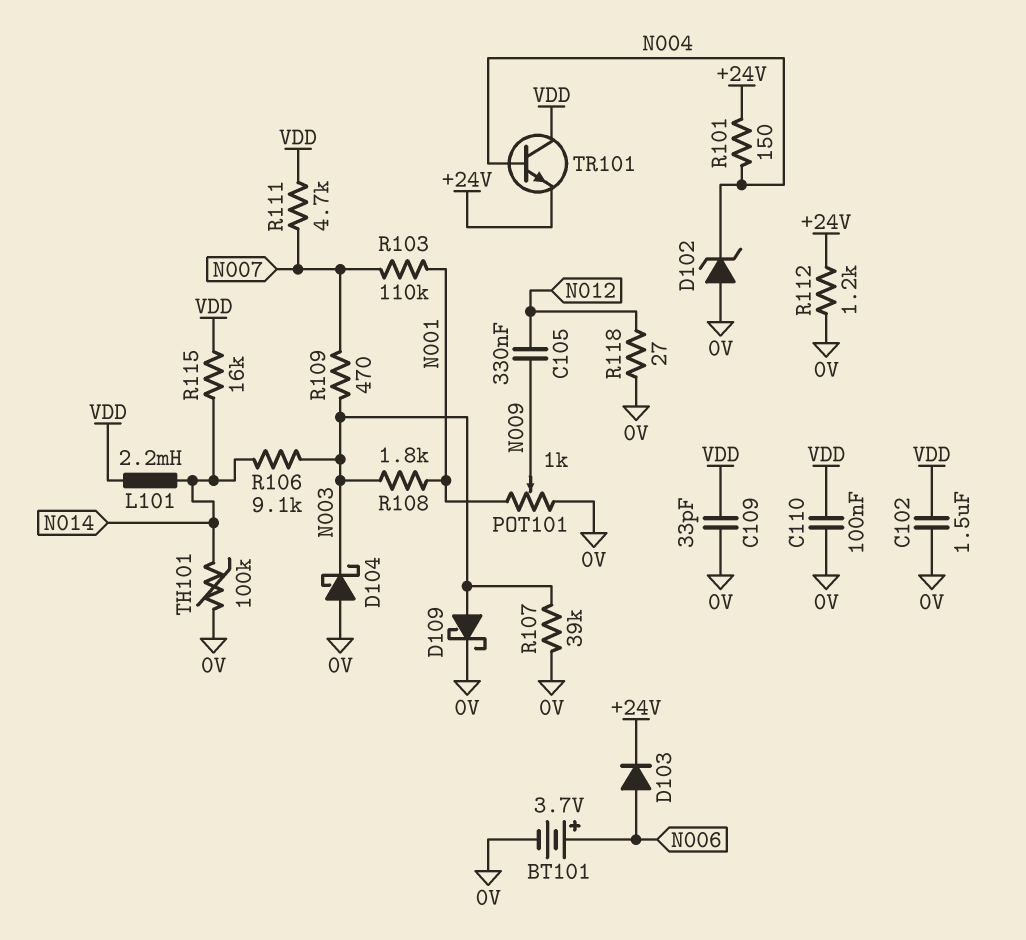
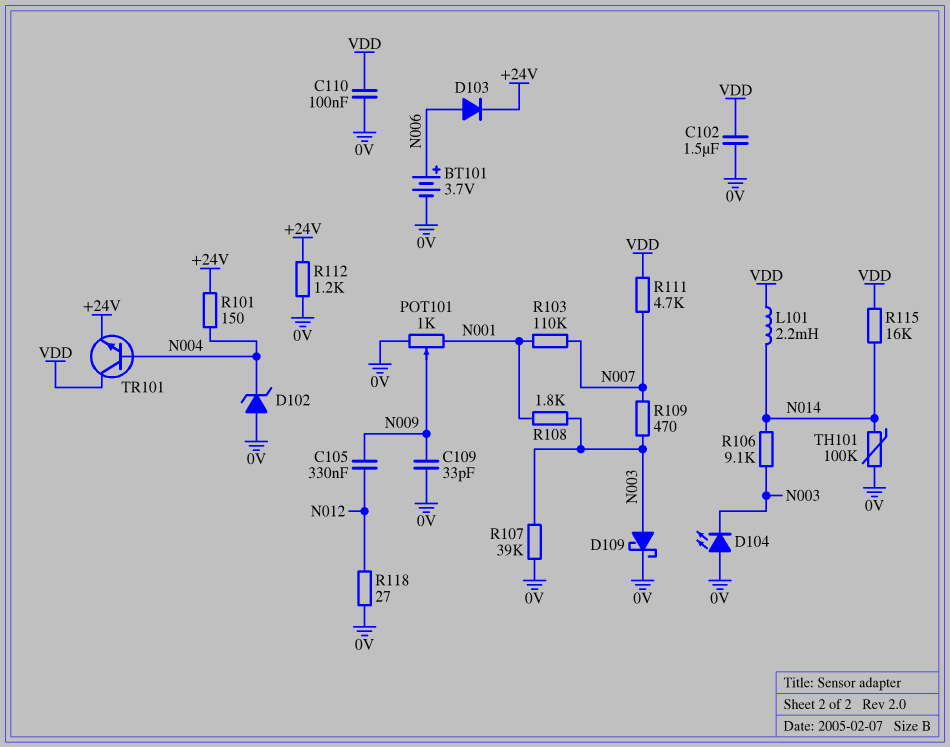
C109: 33pF (0V, VDD) -> 33pF (0V, N009)
D104: schottky (A 0V, K N003) -> LED (A 0V, K N003)

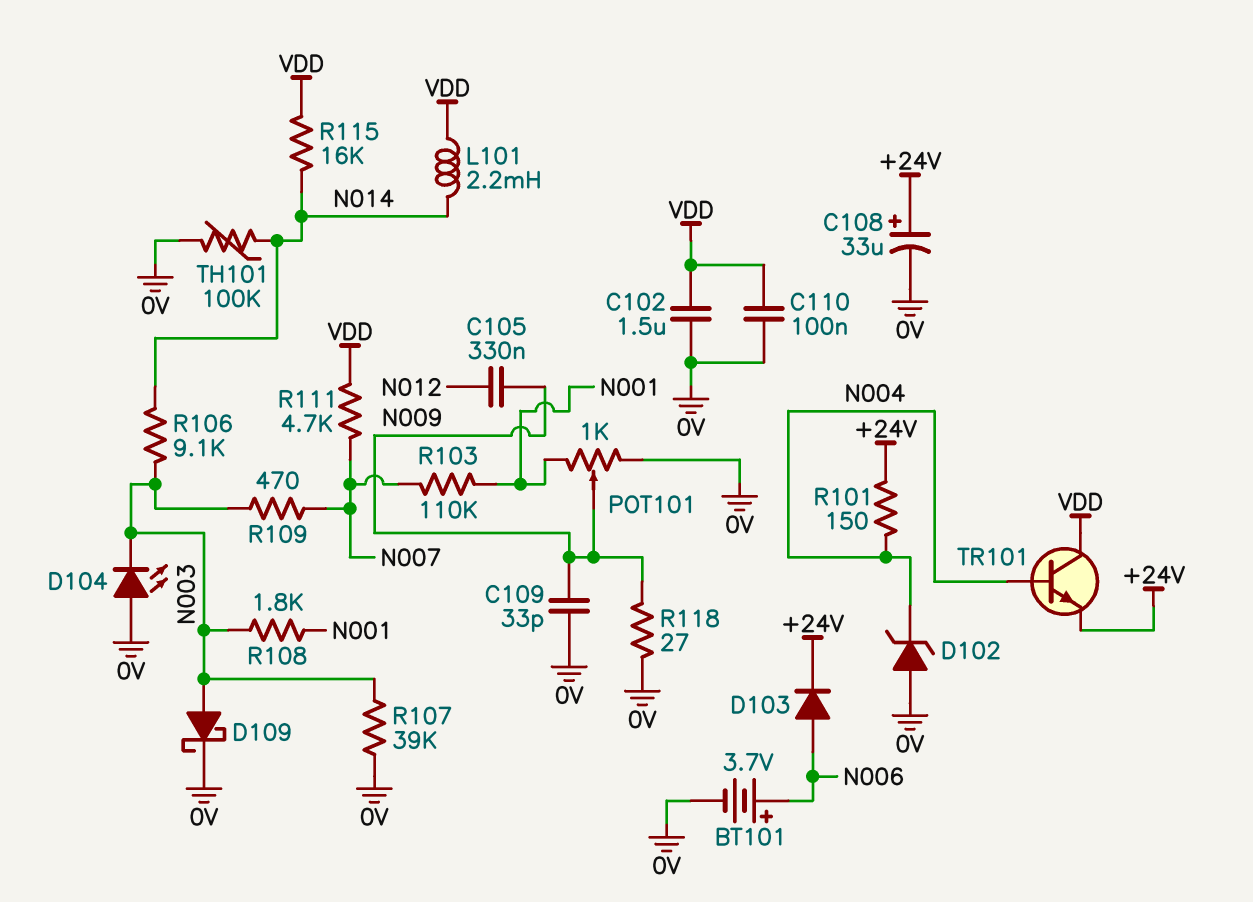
C108: none -> 33uF (plus +24V, minus 0V)
R112: 1.2k (+24V, 0V) -> none
R118: 27 (0V, N012) -> 27 (0V, N009)

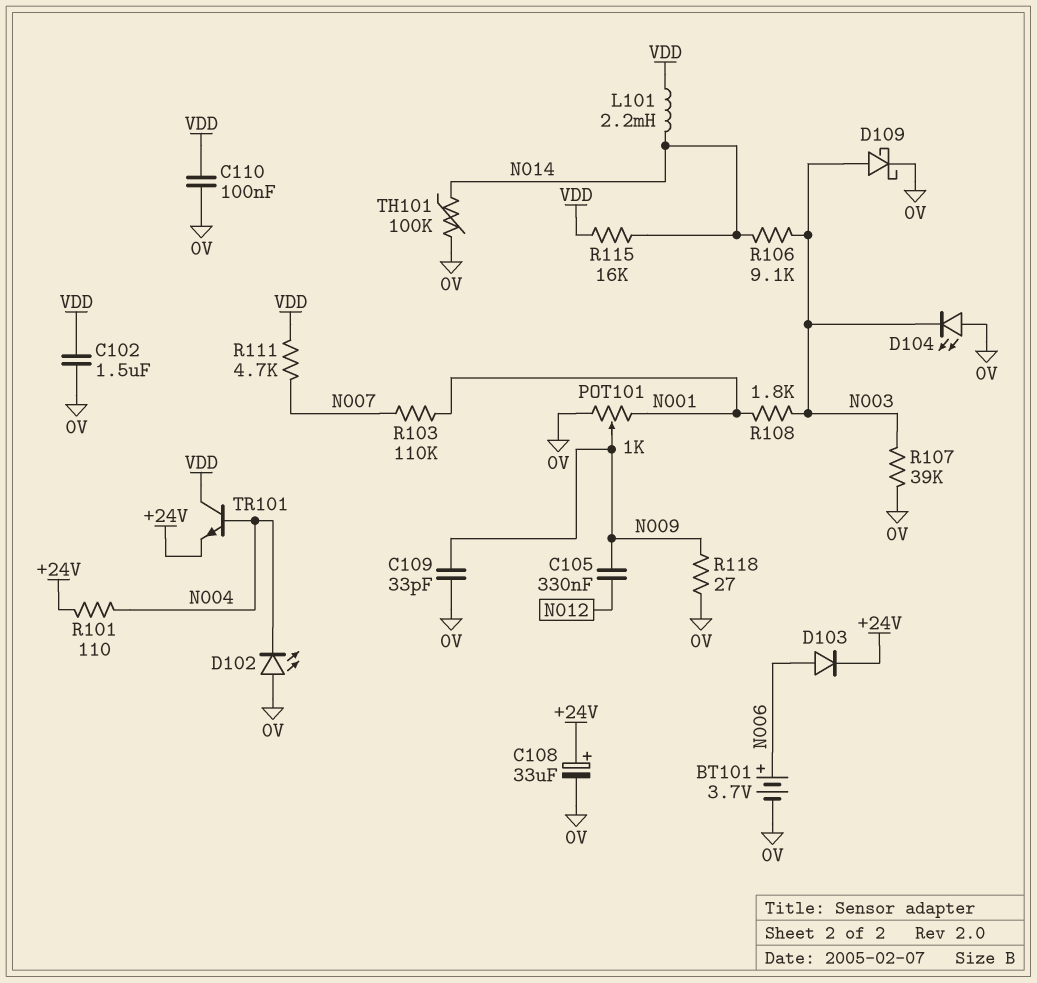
D102: zener (A 0V, K N004) -> LED (A 0V, K N004)
R101: 150 (+24V, N004) -> 110 (+24V, N004)
R109: 470 (N003, N007) -> none

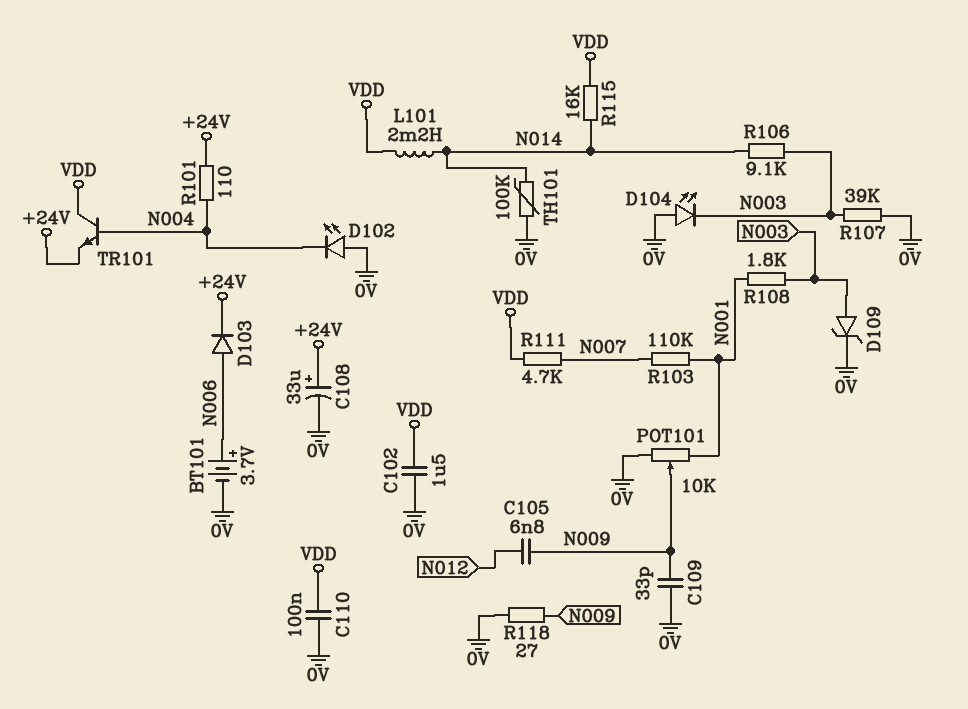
C105: 330nF (N009, N012) -> 6.8nF (N009, N012)
D109: schottky (A N003, K 0V) -> zener (A N003, K 0V)
POT101: 1k (0V, N001, wiper N009) -> 10k (0V, N001, wiper N009)

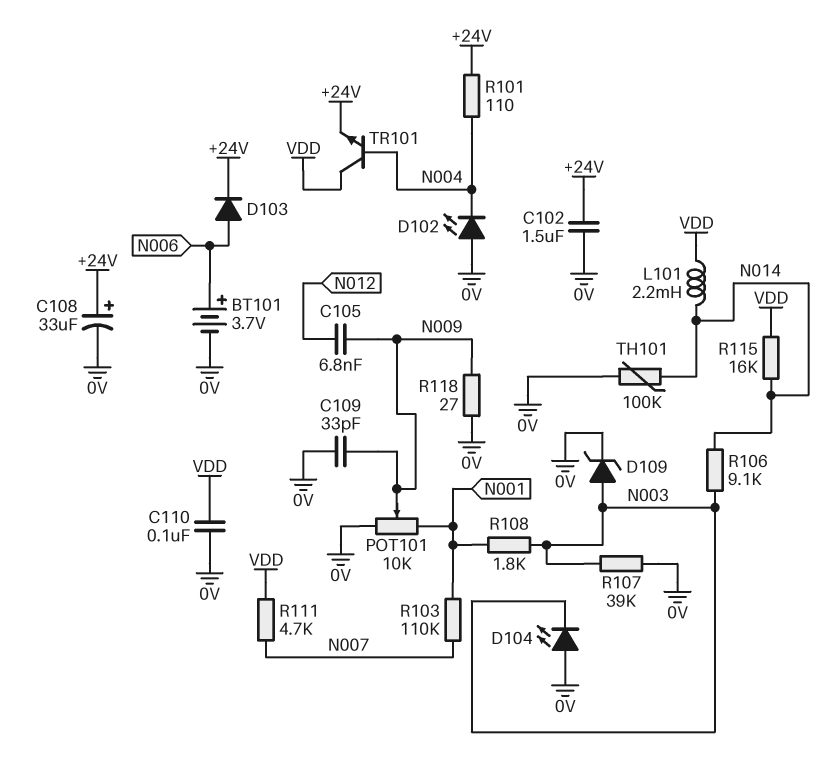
C102: 1.5uF (0V, VDD) -> 1.5uF (+24V, 0V)

